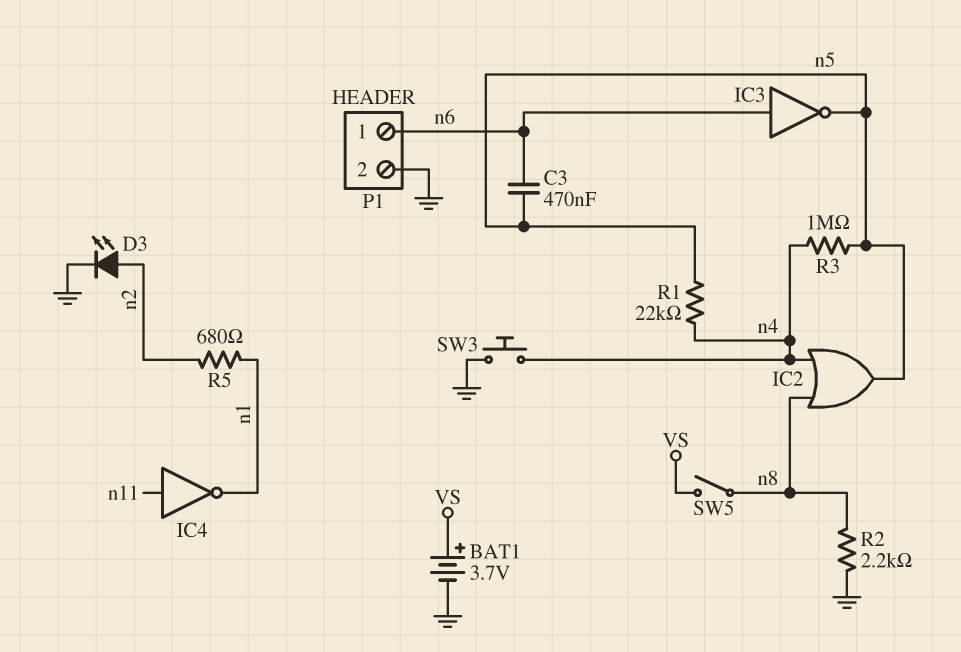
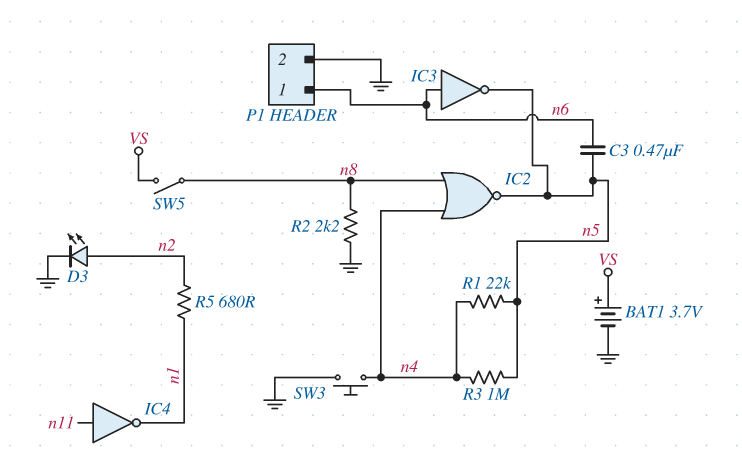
IC2: OR (in n4, in n8, out n5) -> NOR (in n4, in n8, out n5)

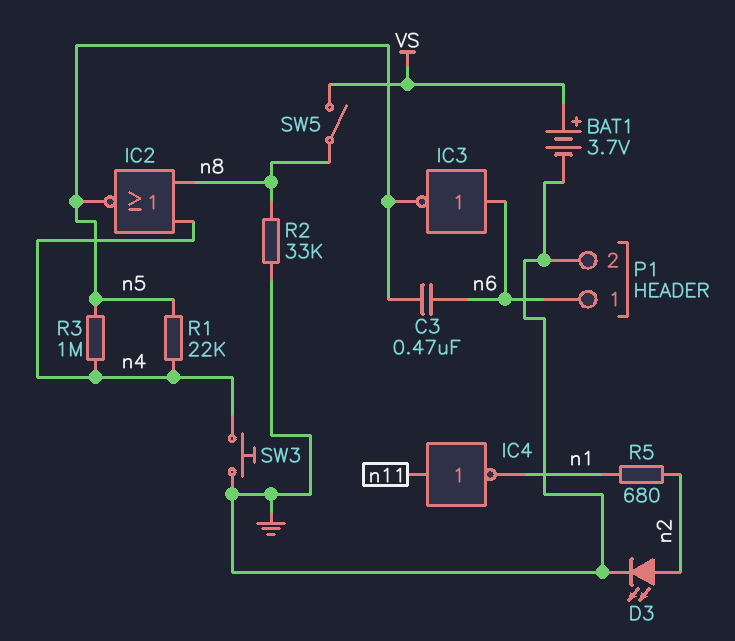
R2: 2.2k (GND, n8) -> 33k (GND, n8)

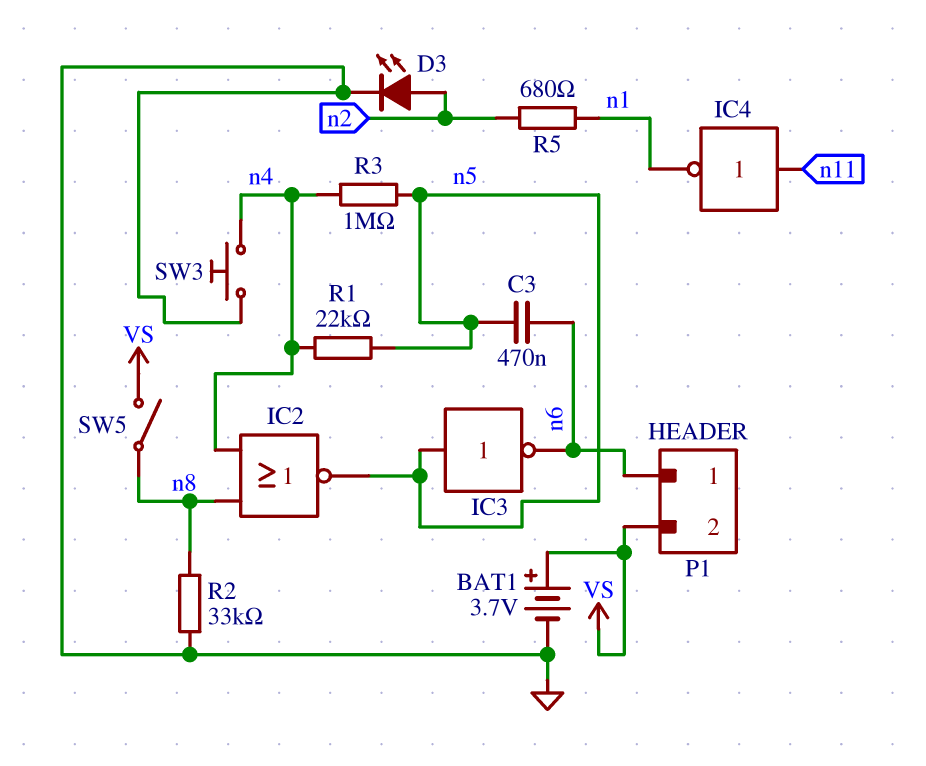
IC3: NOT (in n6, out n5) -> NOT (in n5, out n6)
P1 pin 2: GND -> VS

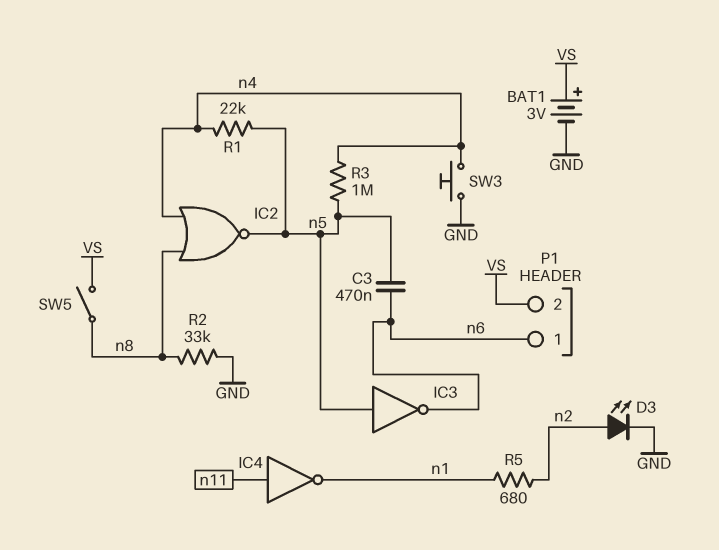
BAT1: 3.7V (plus VS, minus GND) -> 3V (plus VS, minus GND)

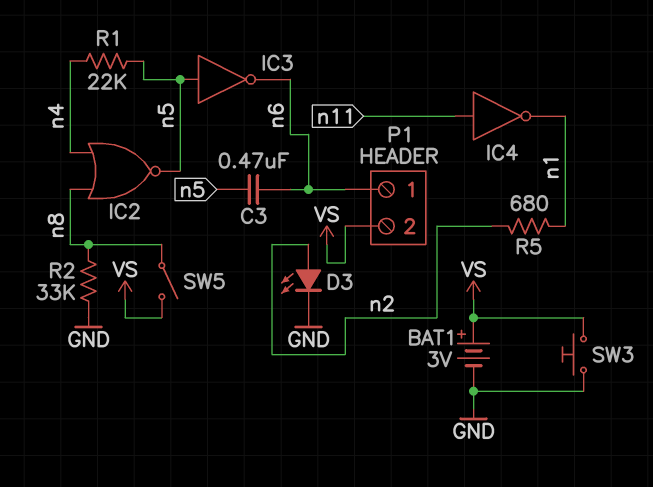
R3: 1M (n4, n5) -> none
SW3: button (GND, n4) -> button (GND, VS)

